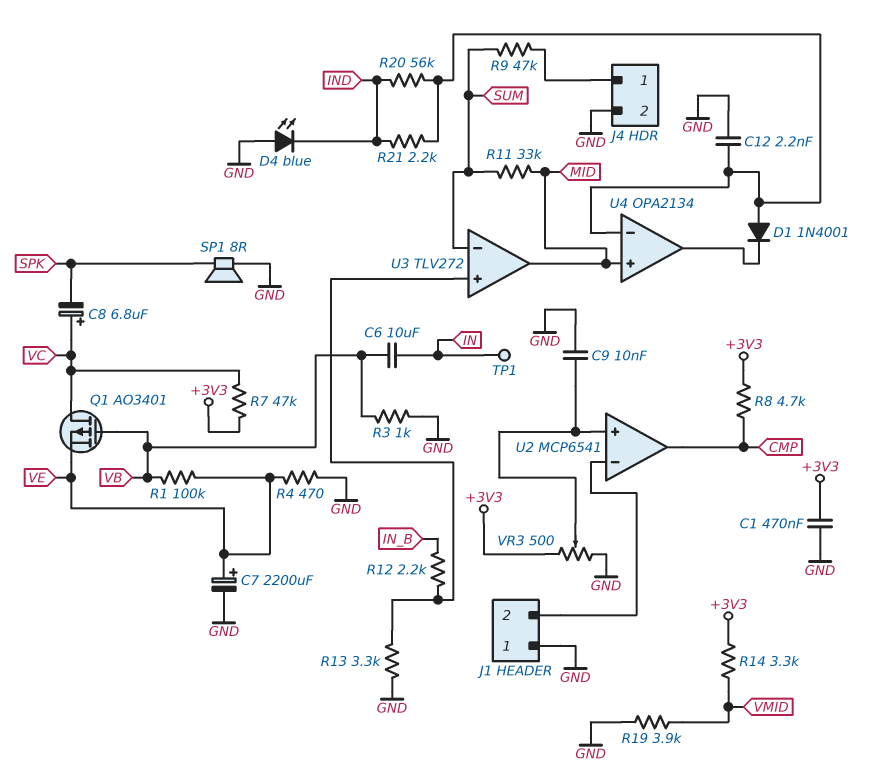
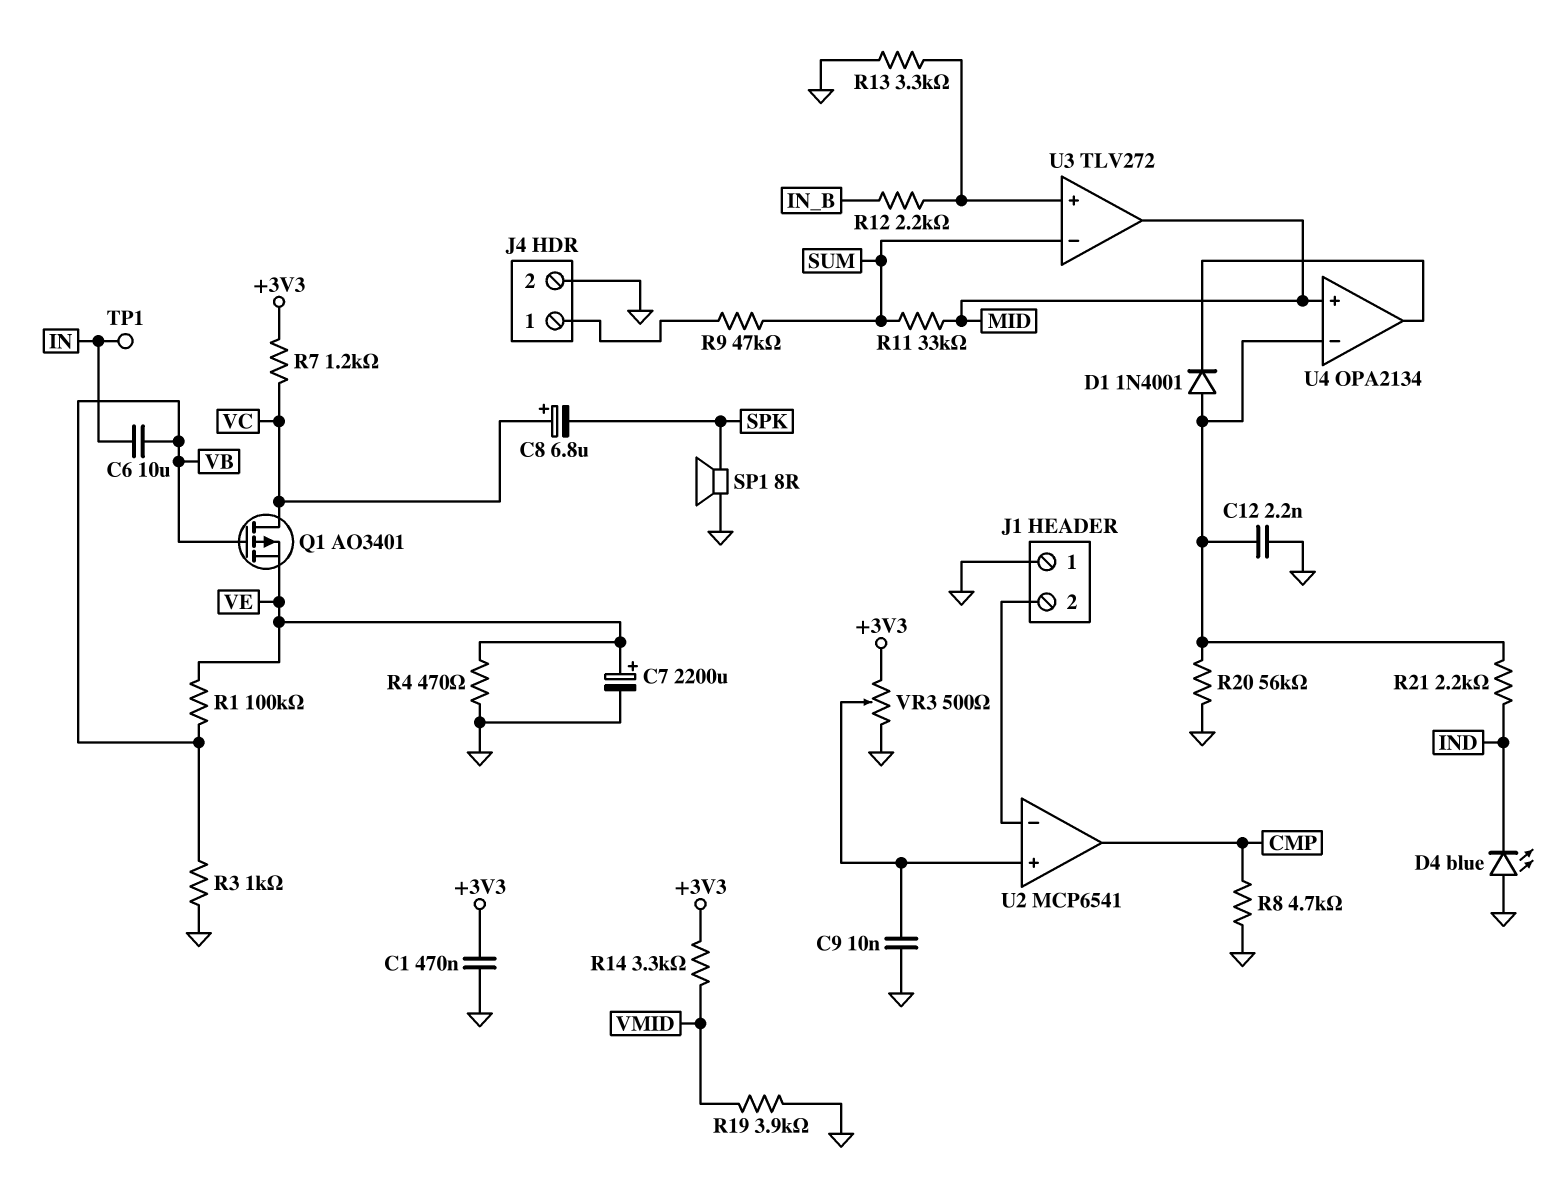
R7: 47k (+3V3, VC) -> 1.2k (+3V3, VC)
R8: 4.7k (+3V3, CMP) -> 4.7k (CMP, GND)
R20: 56k (IND, U4/in-) -> 56k (GND, U4/in-)

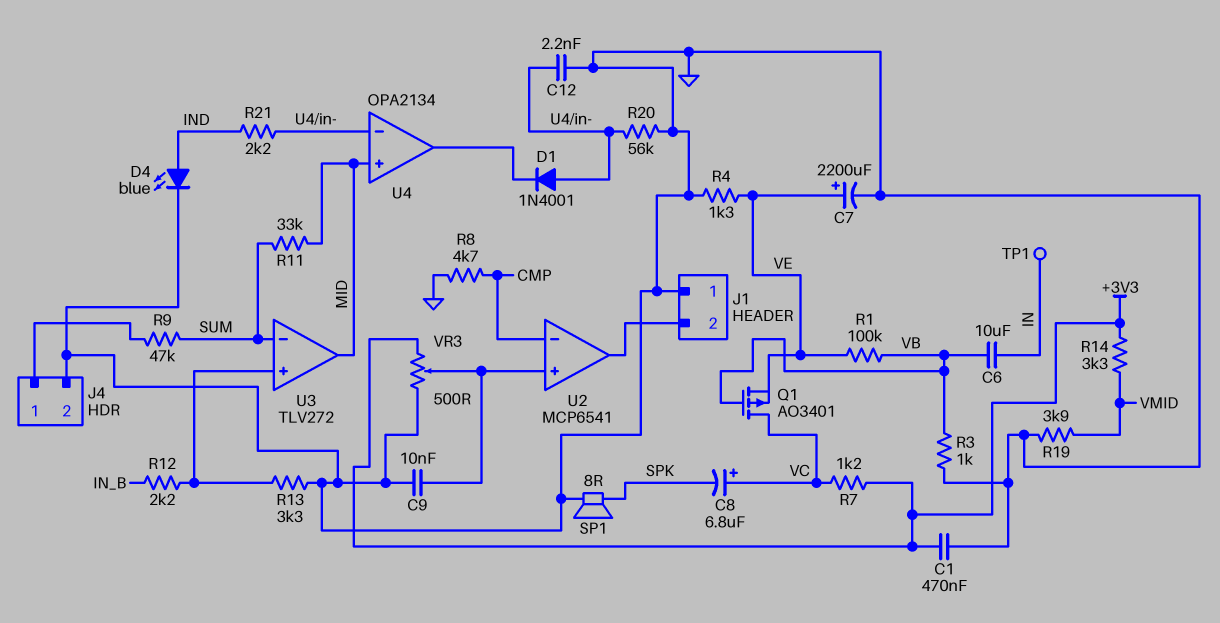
D4: LED blue (A GND, K IND) -> LED blue (A IND, K GND)
R4: 470 (GND, VE) -> 1.3k (GND, VE)
U2 pin in-: J1/2 -> CMP
U2 pin out: CMP -> J1/2

